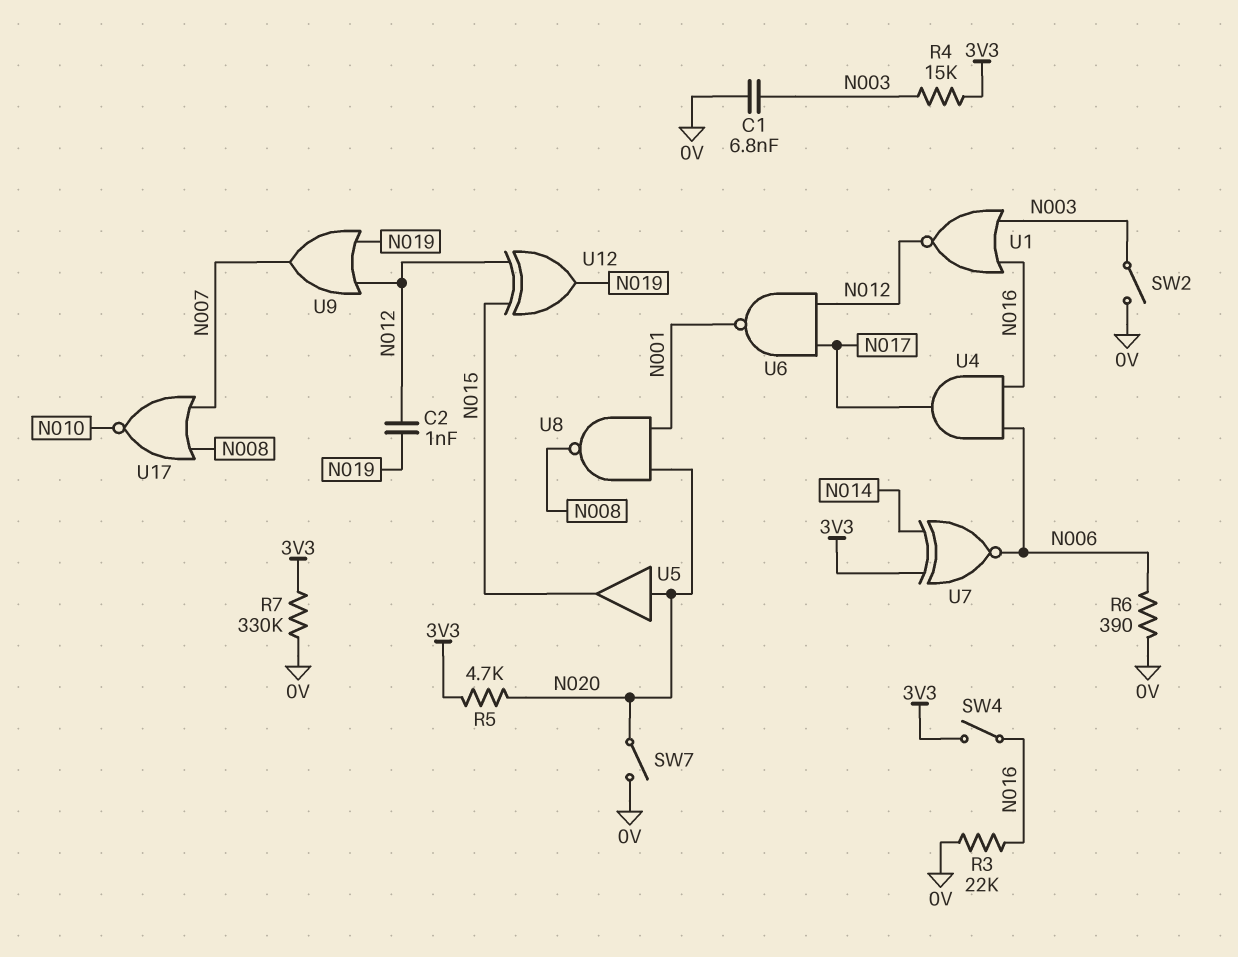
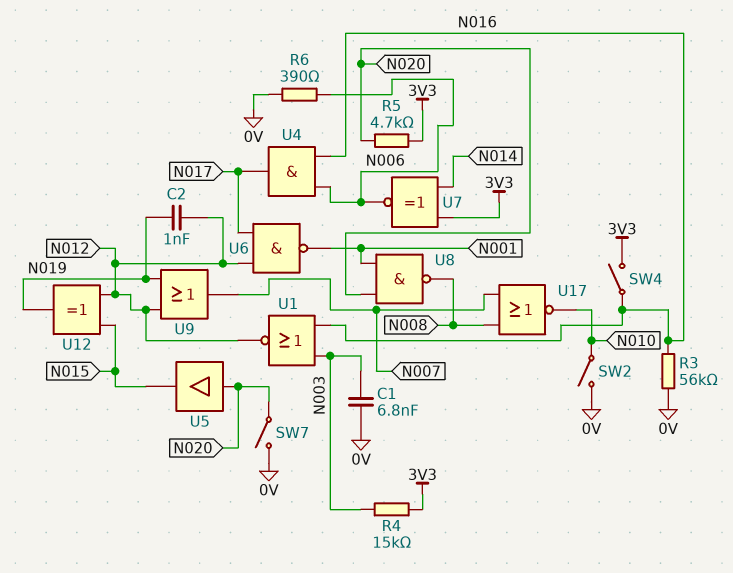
R3: 22k (0V, N016) -> 56k (0V, N016)
R7: 330k (0V, 3V3) -> none
SW2: switch (0V, N003) -> switch (0V, N010)

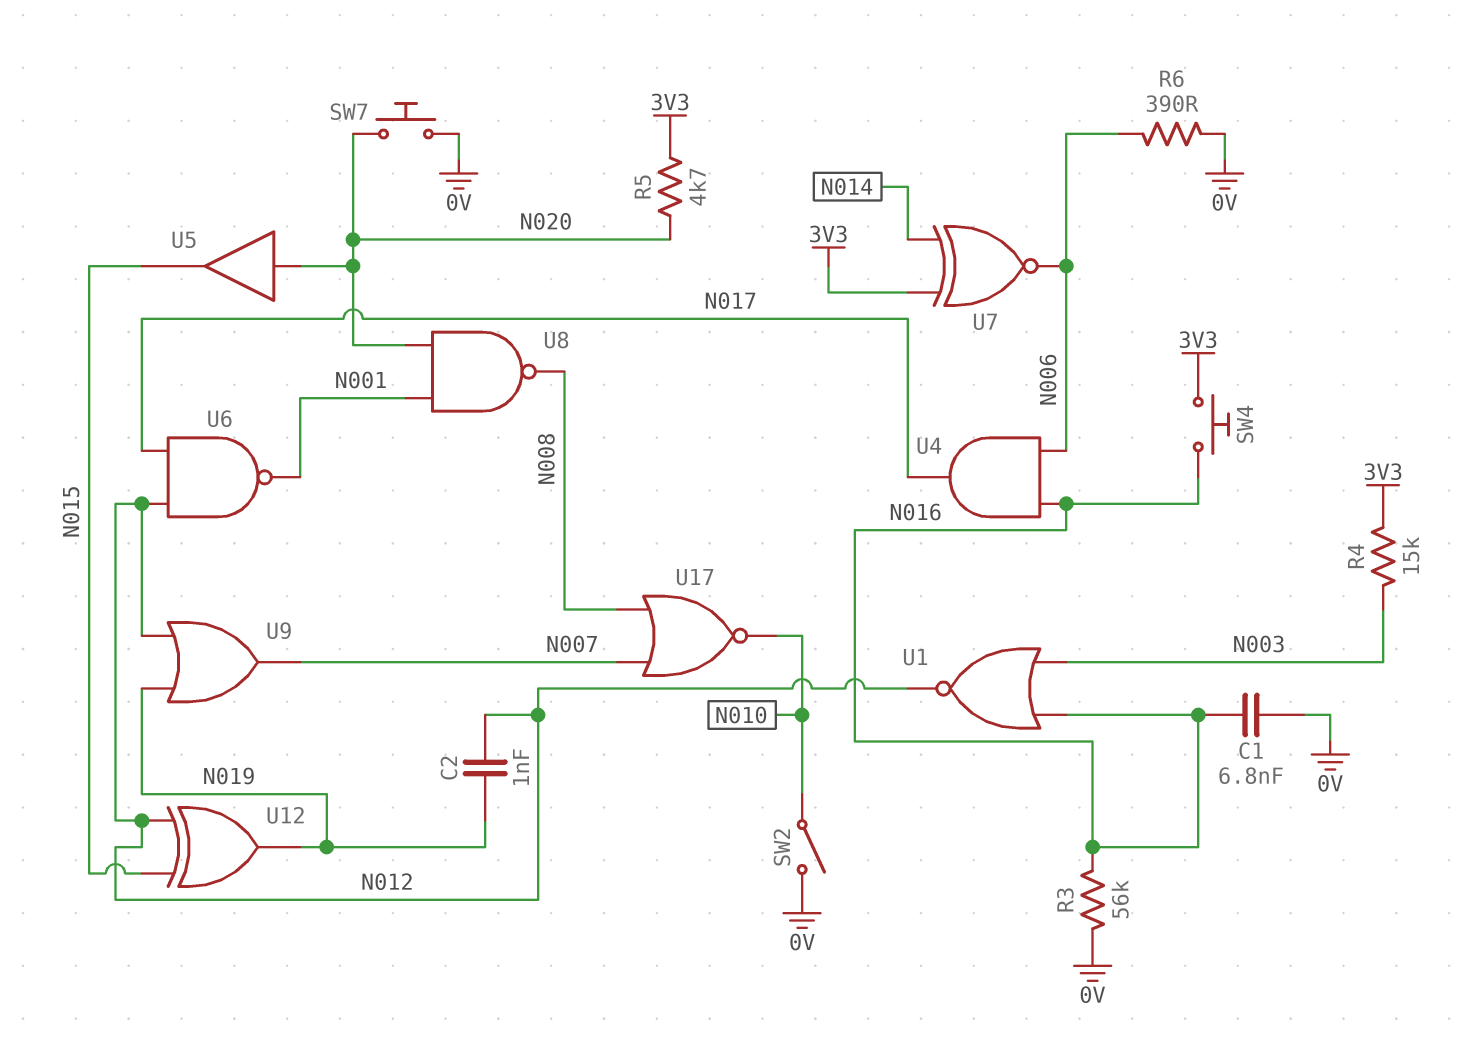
C1: 6.8nF (0V, N003) -> 6.8nF (0V, N016)
SW4: switch (3V3, N016) -> button (3V3, N016)
SW7: switch (0V, N020) -> button (0V, N020)

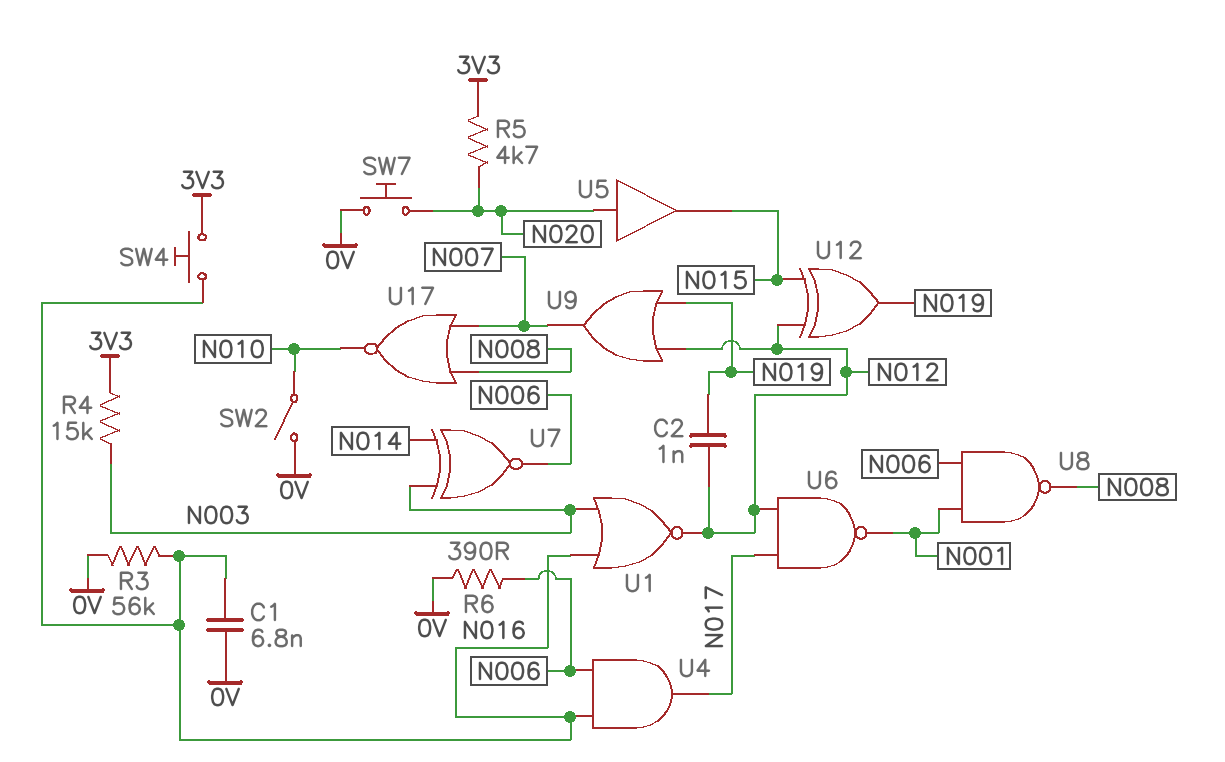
U7: XNOR (in 3V3, in N014, out N006) -> XNOR (in N003, in N014, out N006)
U8: NAND (in N001, in N020, out N008) -> NAND (in N001, in N006, out N008)

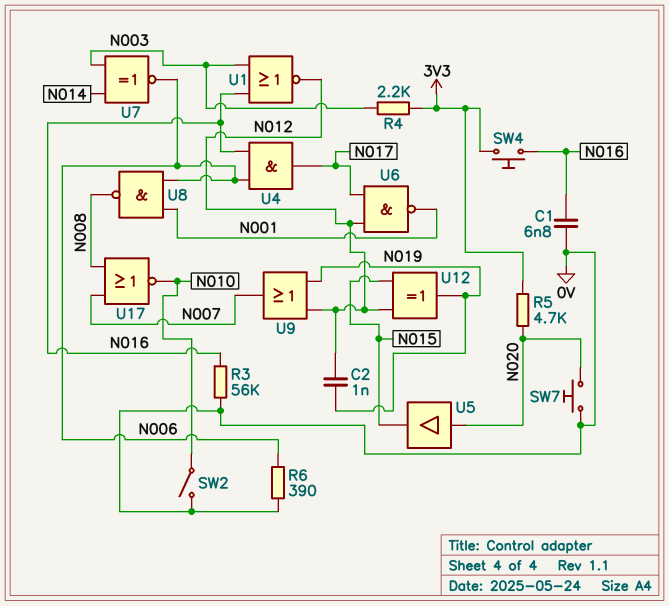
R4: 15k (3V3, N003) -> 2.2k (3V3, N003)

